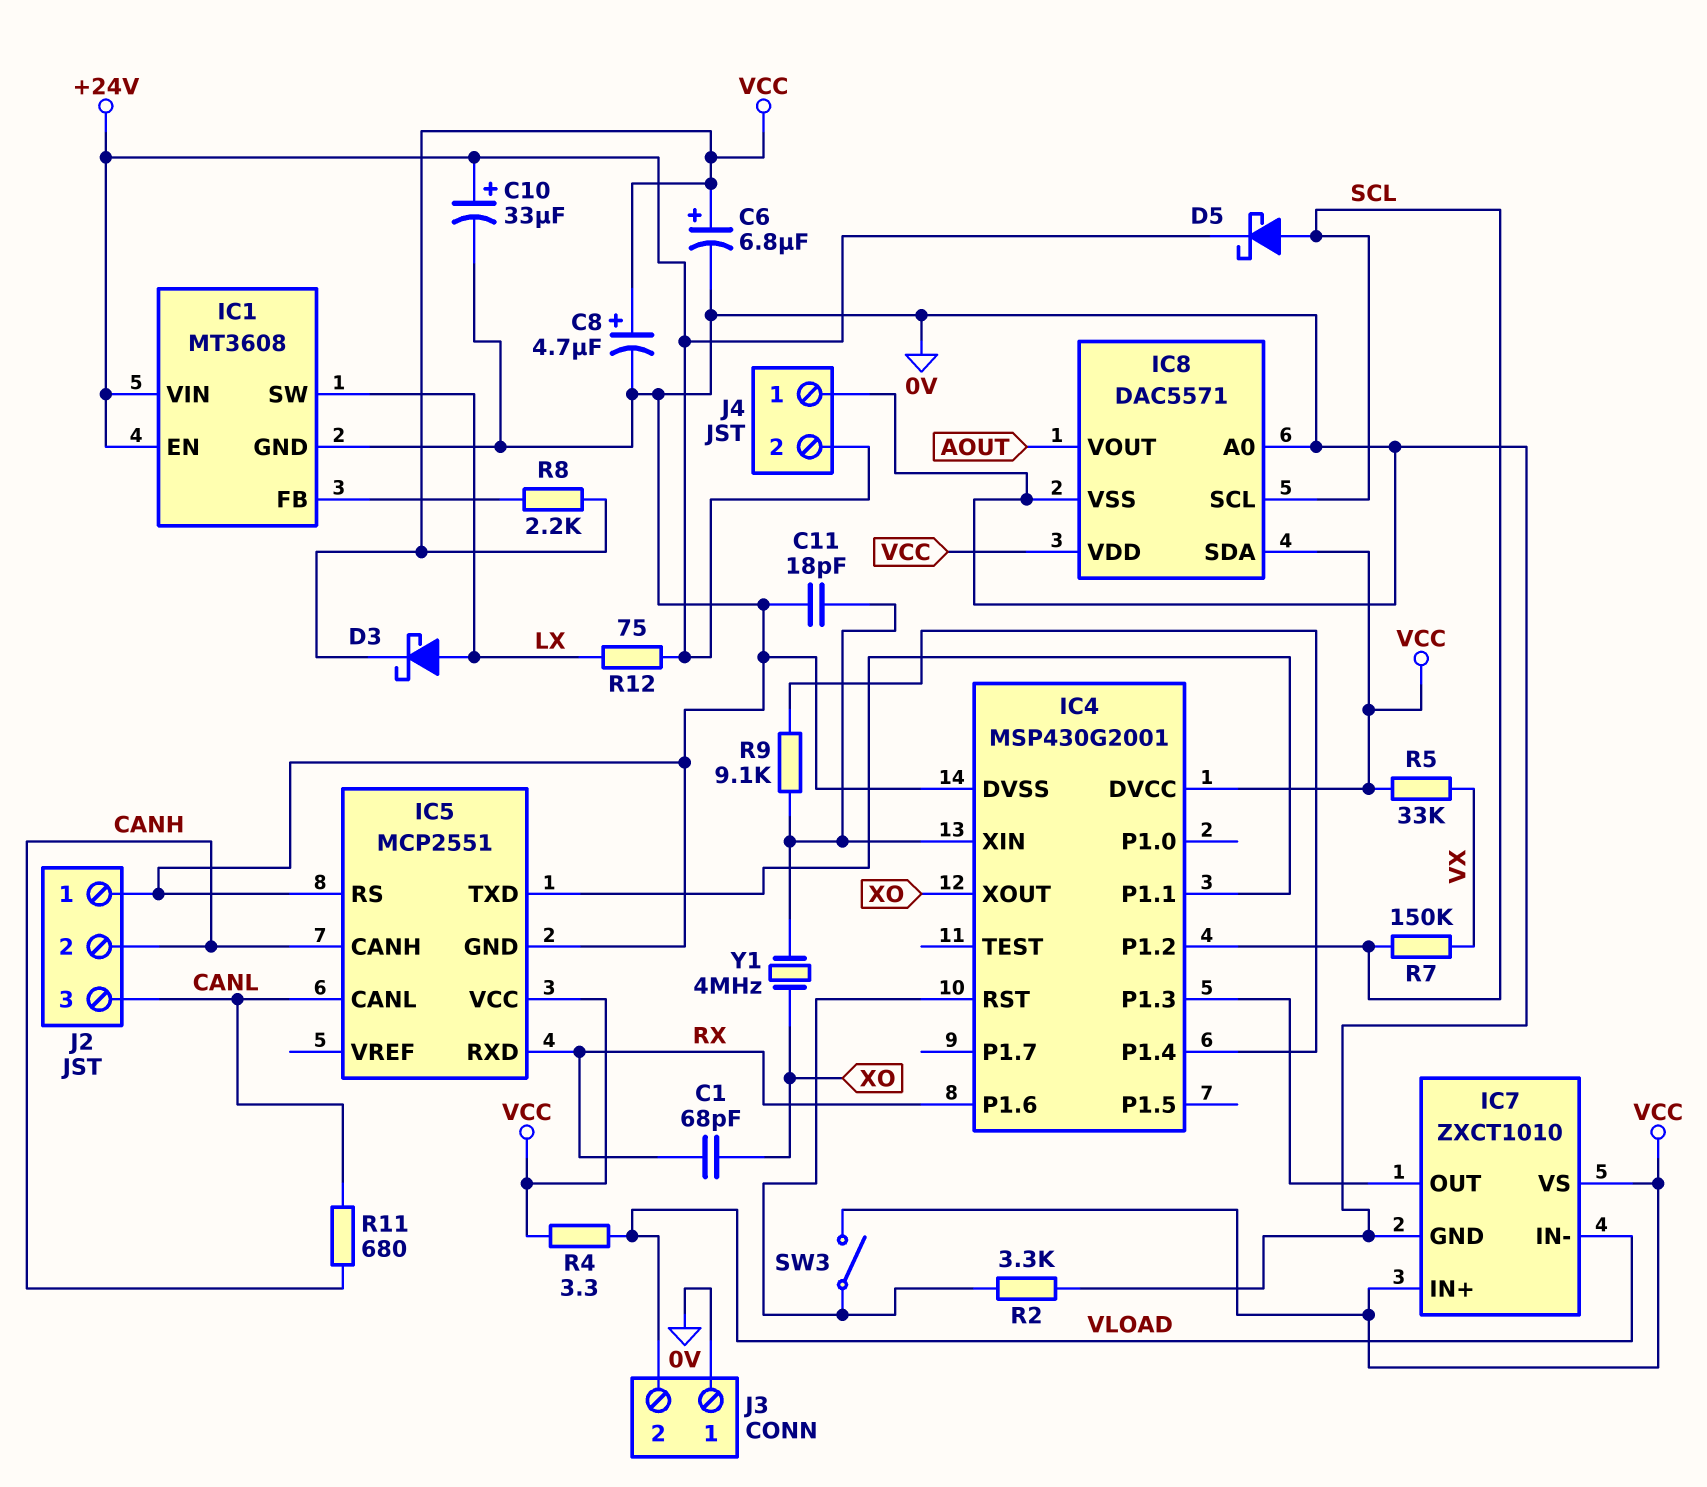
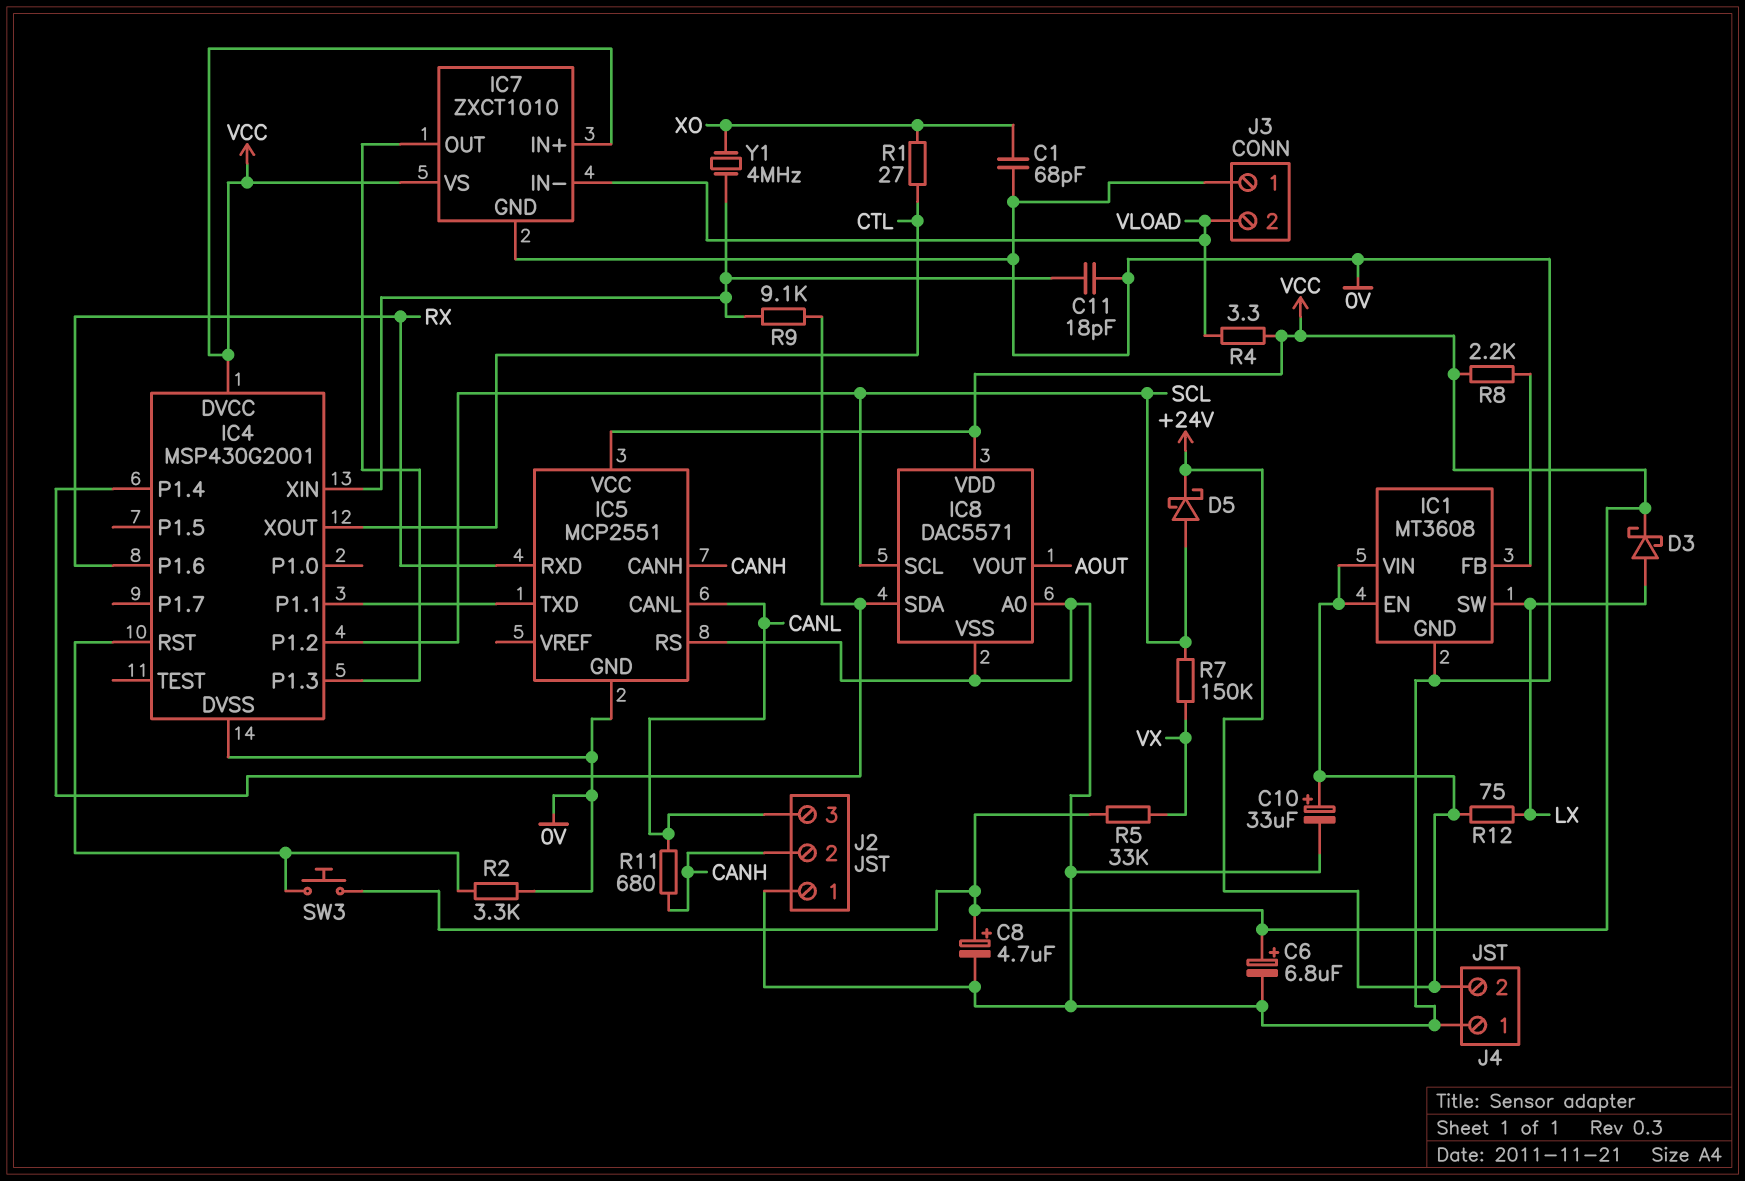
C1: 68pF (RX, XO) -> 68pF (0V, XO)
IC4 pin XOUT: XO -> CTL
IC8 pin SDA: VCC -> IC4/P1.4
R1: none -> 27 (CTL, XO)
SW3: switch (IC4/RST, VCC) -> button (IC4/RST, VCC)

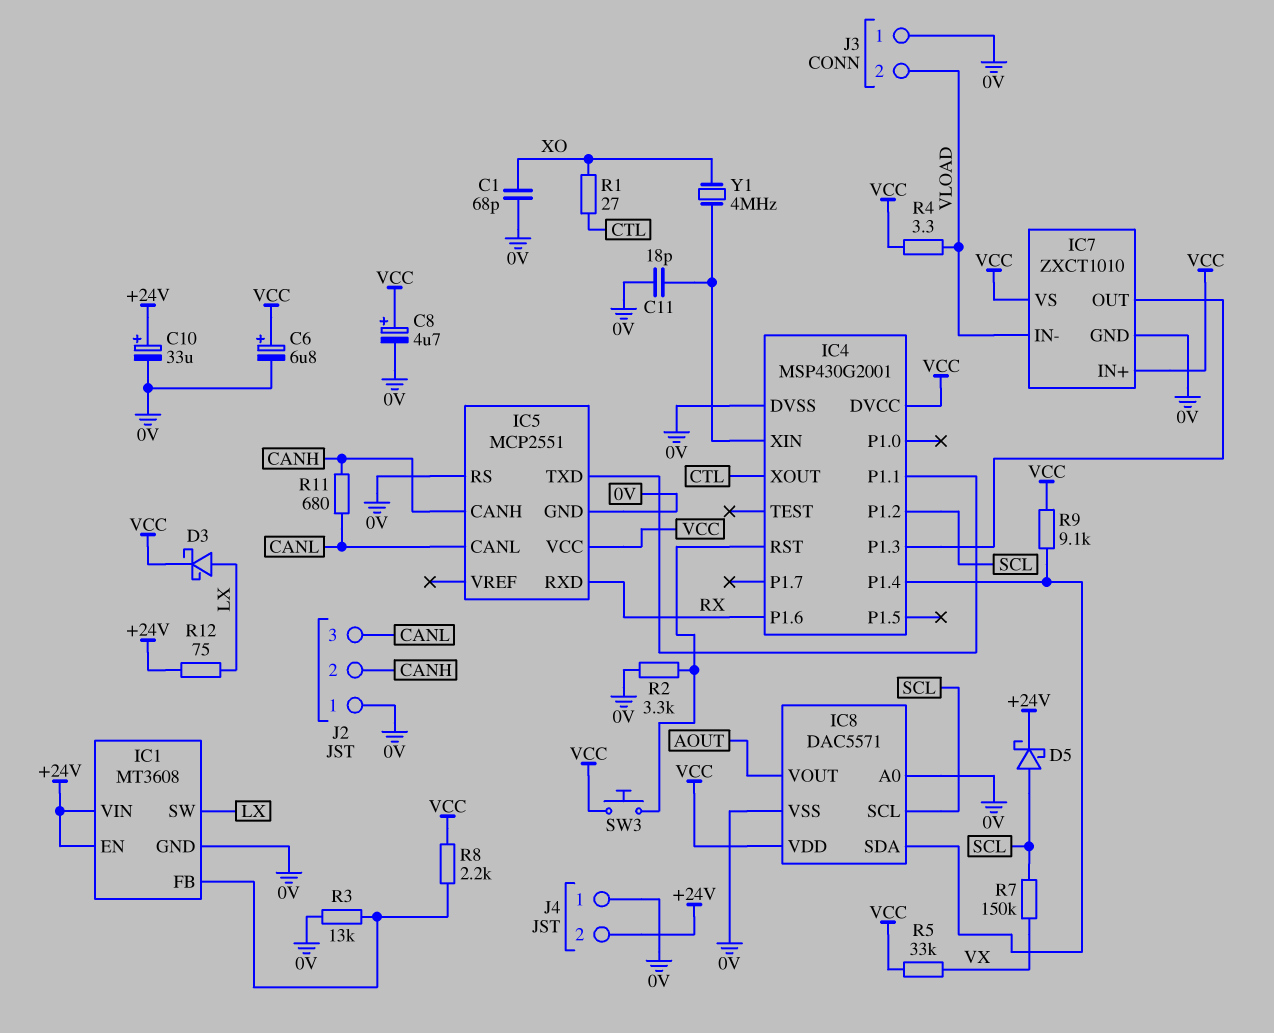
R3: none -> 13k (0V, IC1/FB)
R9: 9.1k (IC4/P1.4, IC4/XIN) -> 9.1k (IC4/P1.4, VCC)

